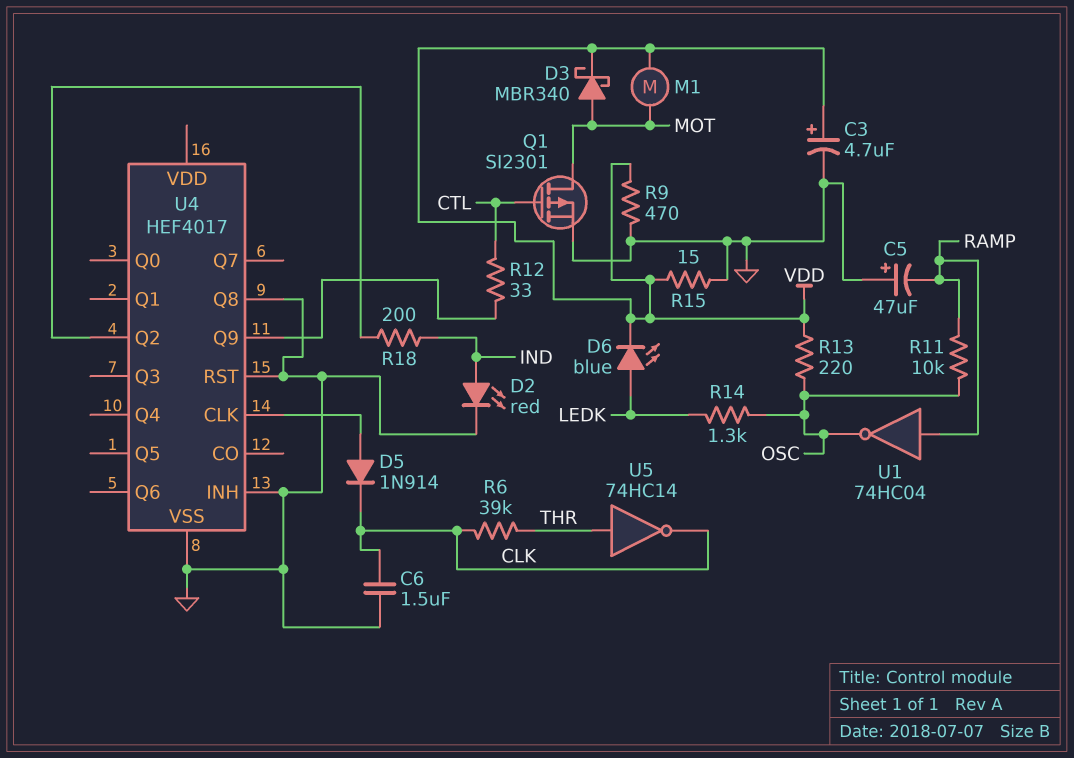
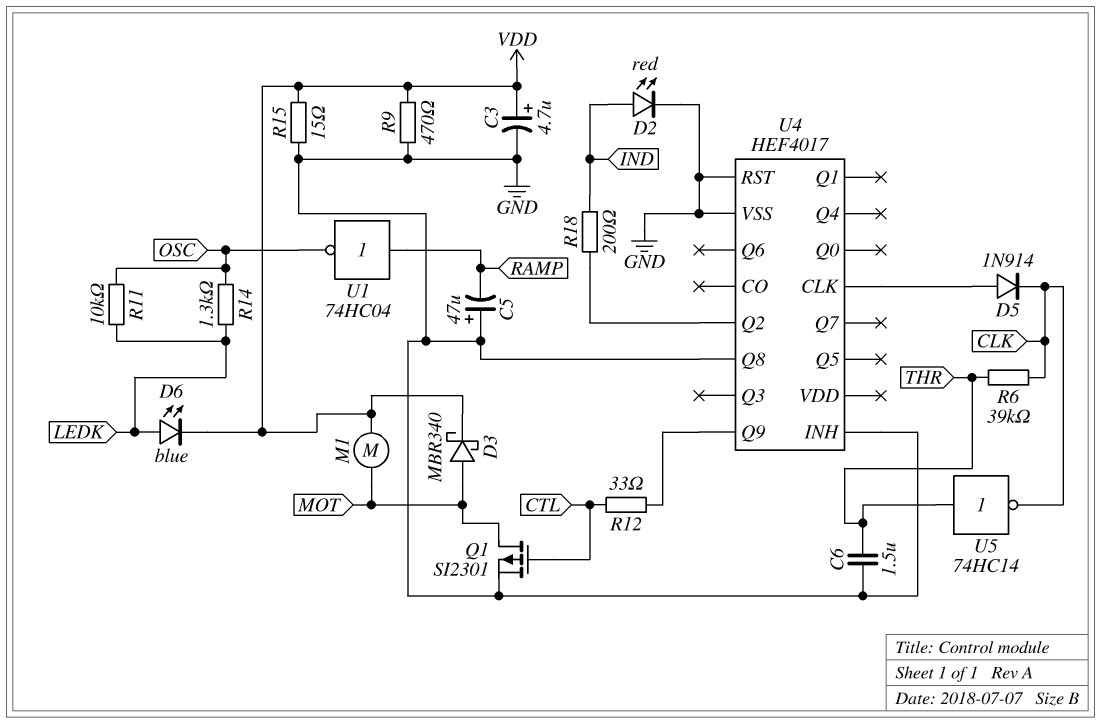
C6: 1.5uF (CLK, GND) -> 1.5uF (GND, THR)
R11: 10k (OSC, RAMP) -> 10k (LEDK, OSC)
R13: 220 (OSC, VDD) -> none

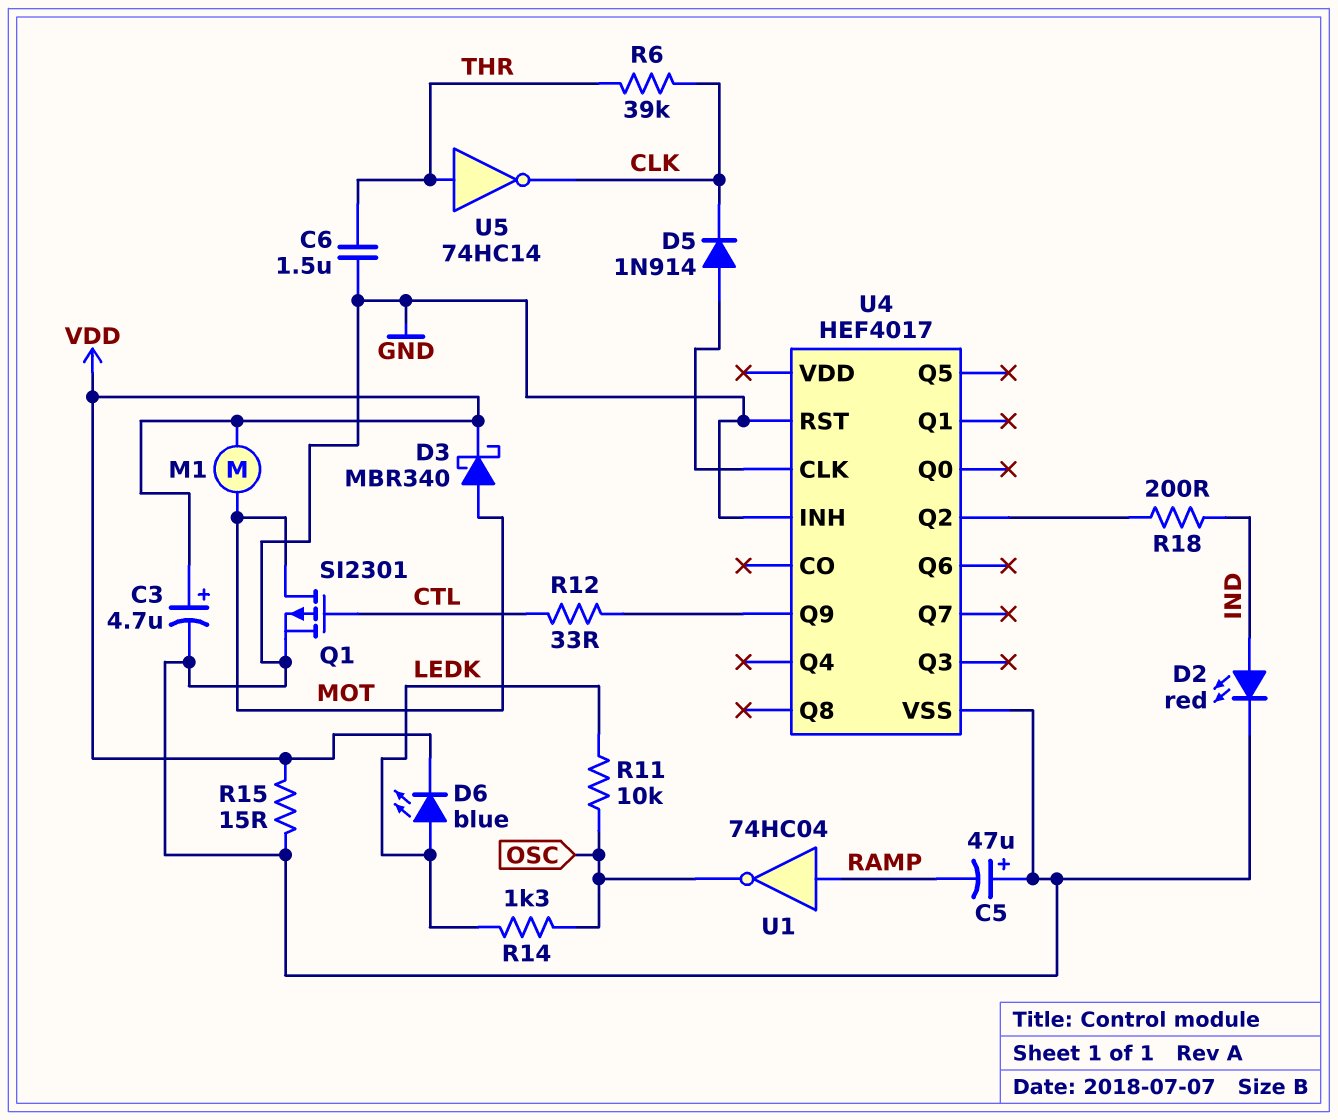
R9: 470 (GND, VDD) -> none
U4 pin Q8: GND -> none

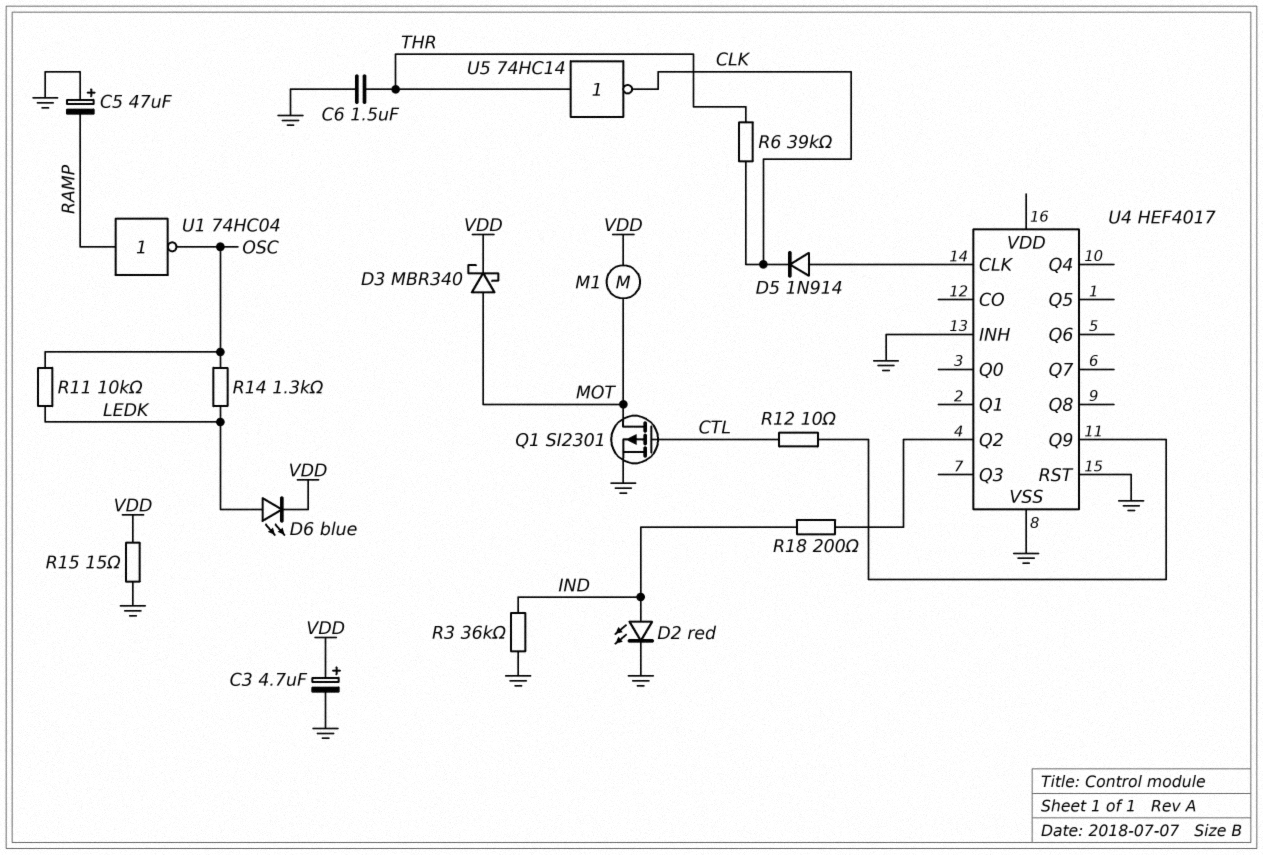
R3: none -> 36k (GND, IND)
R12: 33 (CTL, U4/Q9) -> 10 (CTL, U4/Q9)

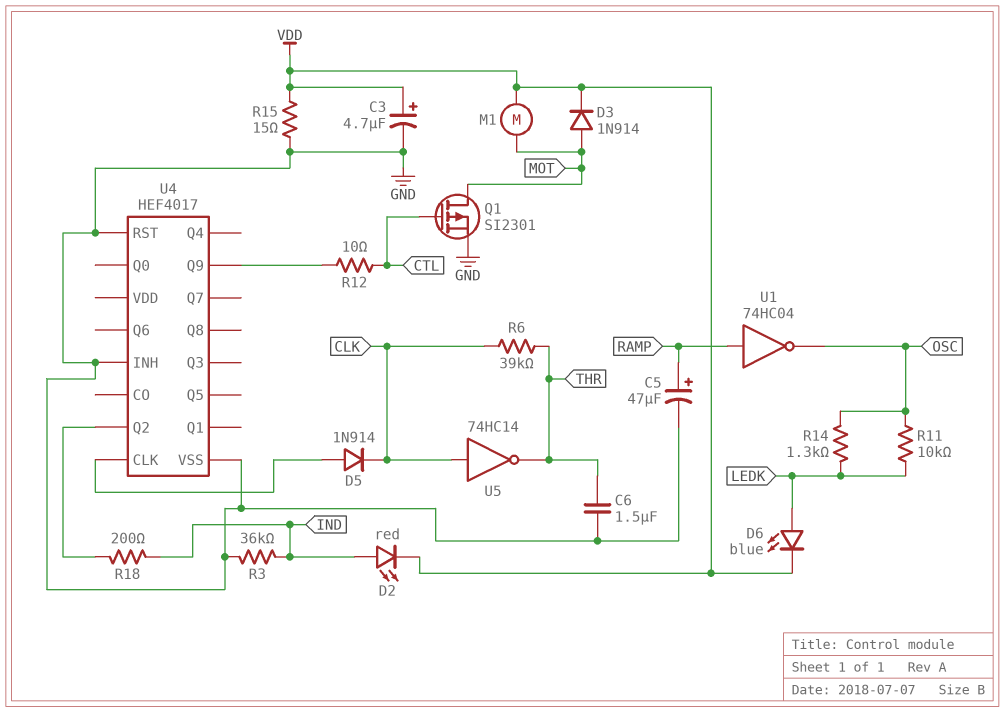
C5: 47uF (plus GND, minus RAMP) -> 47uF (plus RAMP, minus GND)
D2: LED red (A IND, K GND) -> LED red (A IND, K VDD)
D3: schottky MBR340 (A MOT, K VDD) -> diode 1N914 (A MOT, K VDD)
U5: NOT 74HC14 (in THR, out CLK) -> NOT 74HC14 (in CLK, out THR)

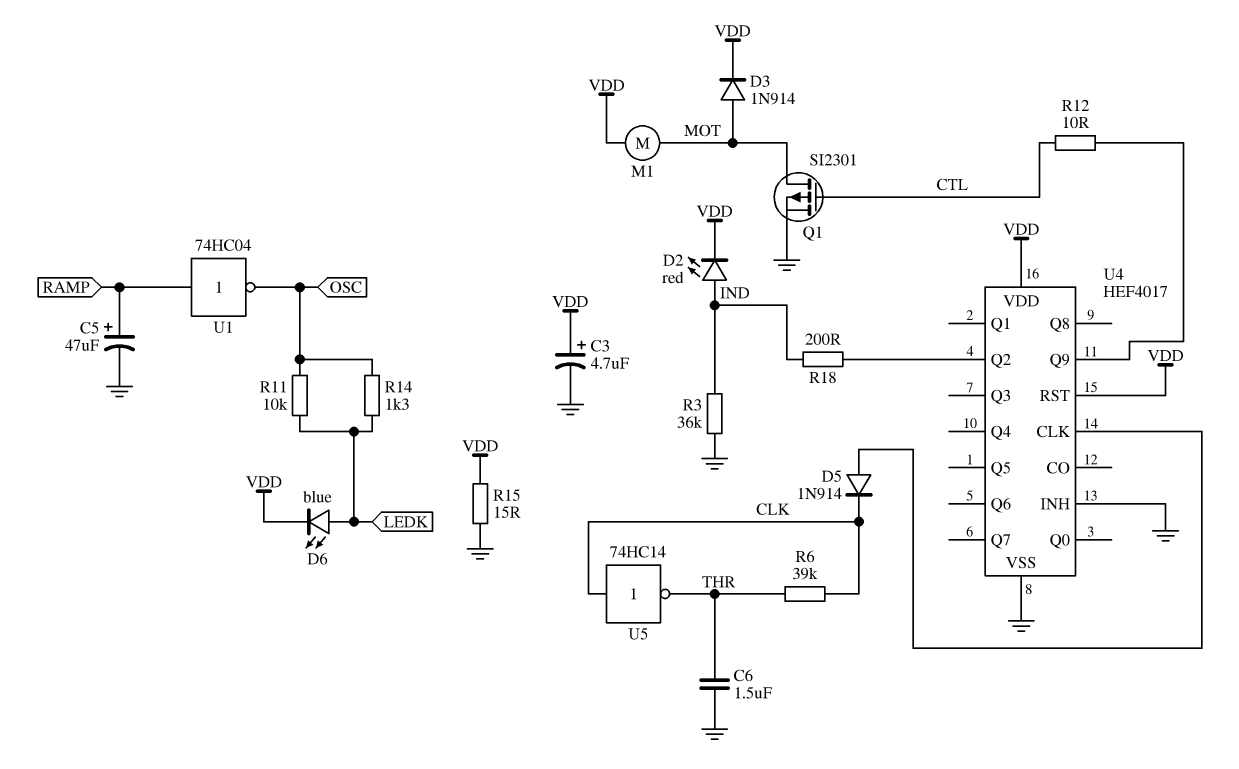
U4 pin RST: GND -> VDD
U4 pin VDD: none -> VDD

